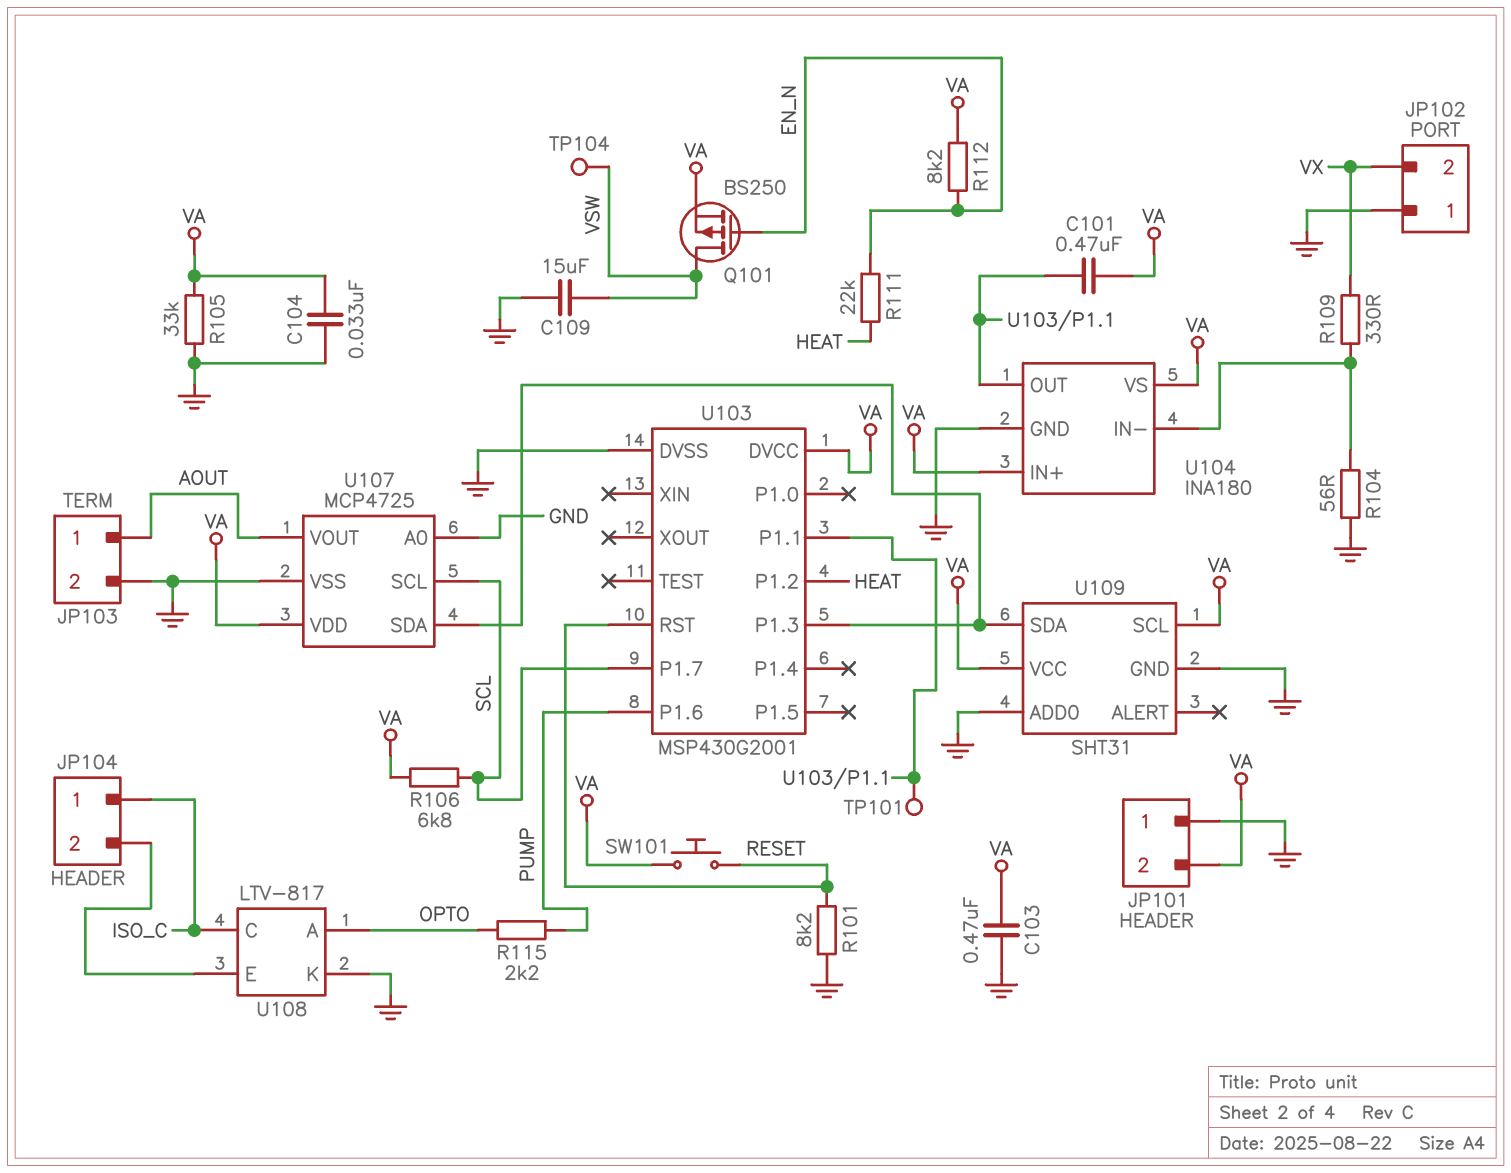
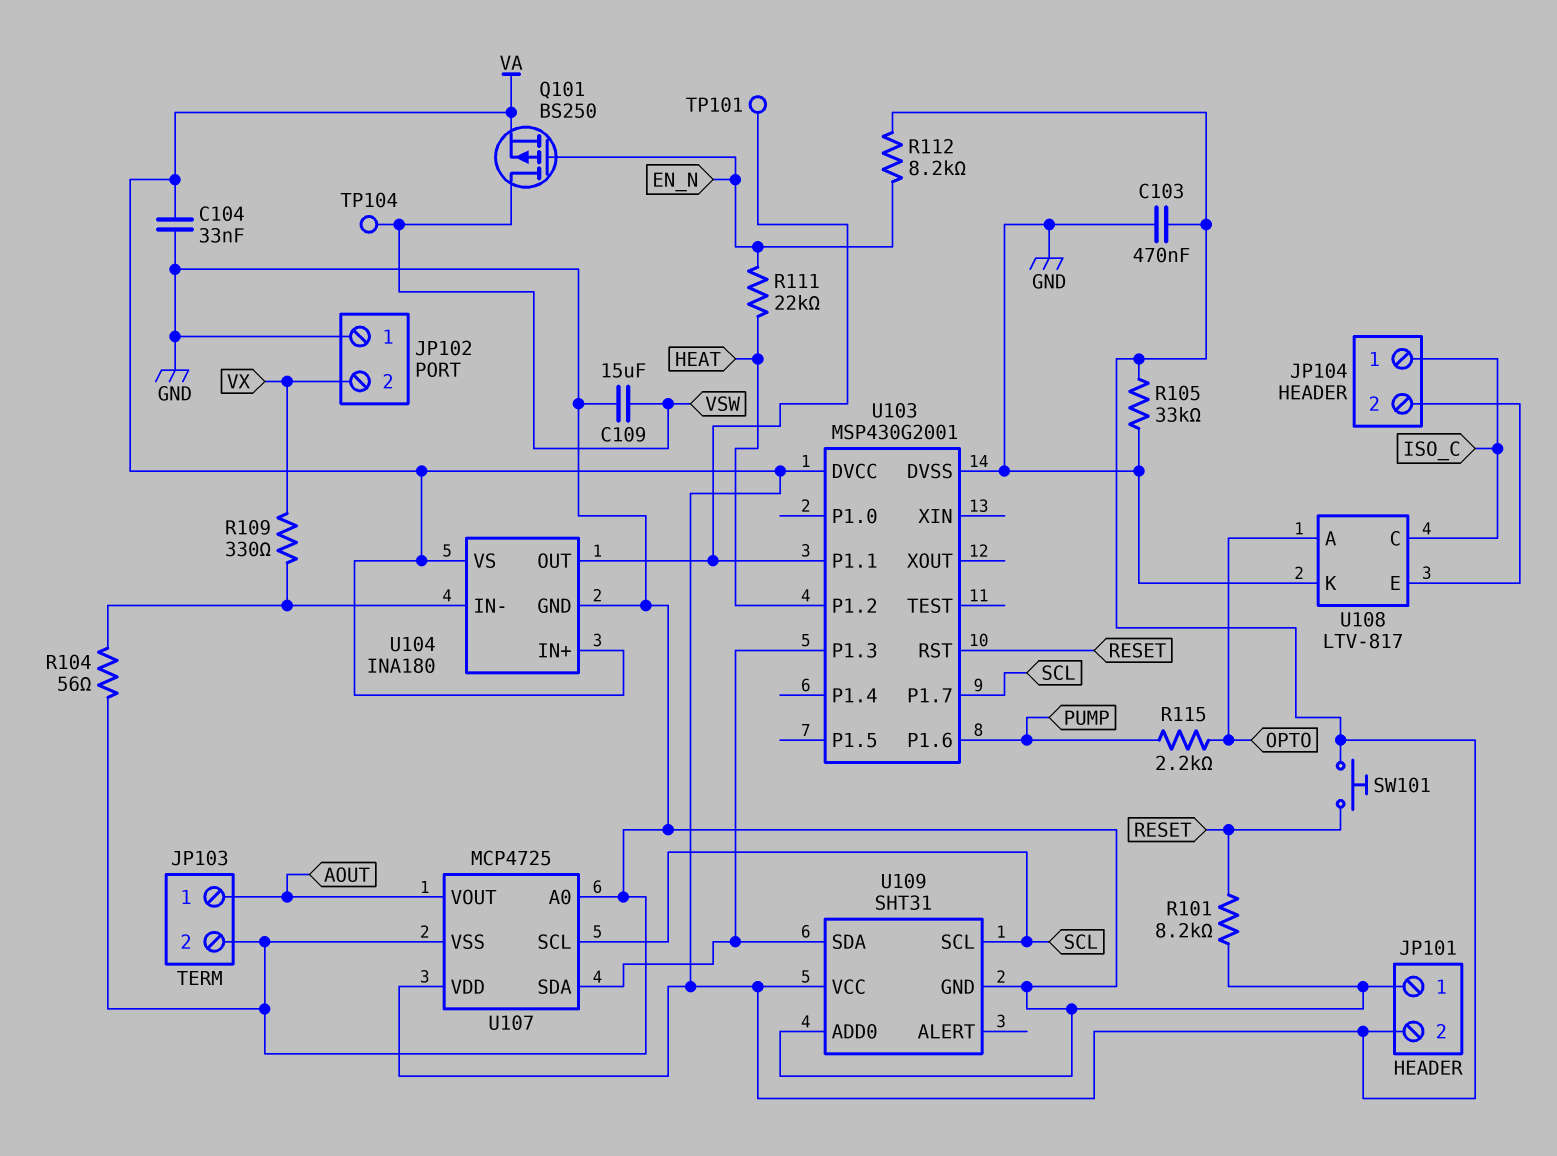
C101: 470nF (U103/P1.1, VA) -> none
R106: 6.8k (SCL, VA) -> none
U109 pin SCL: VA -> SCL

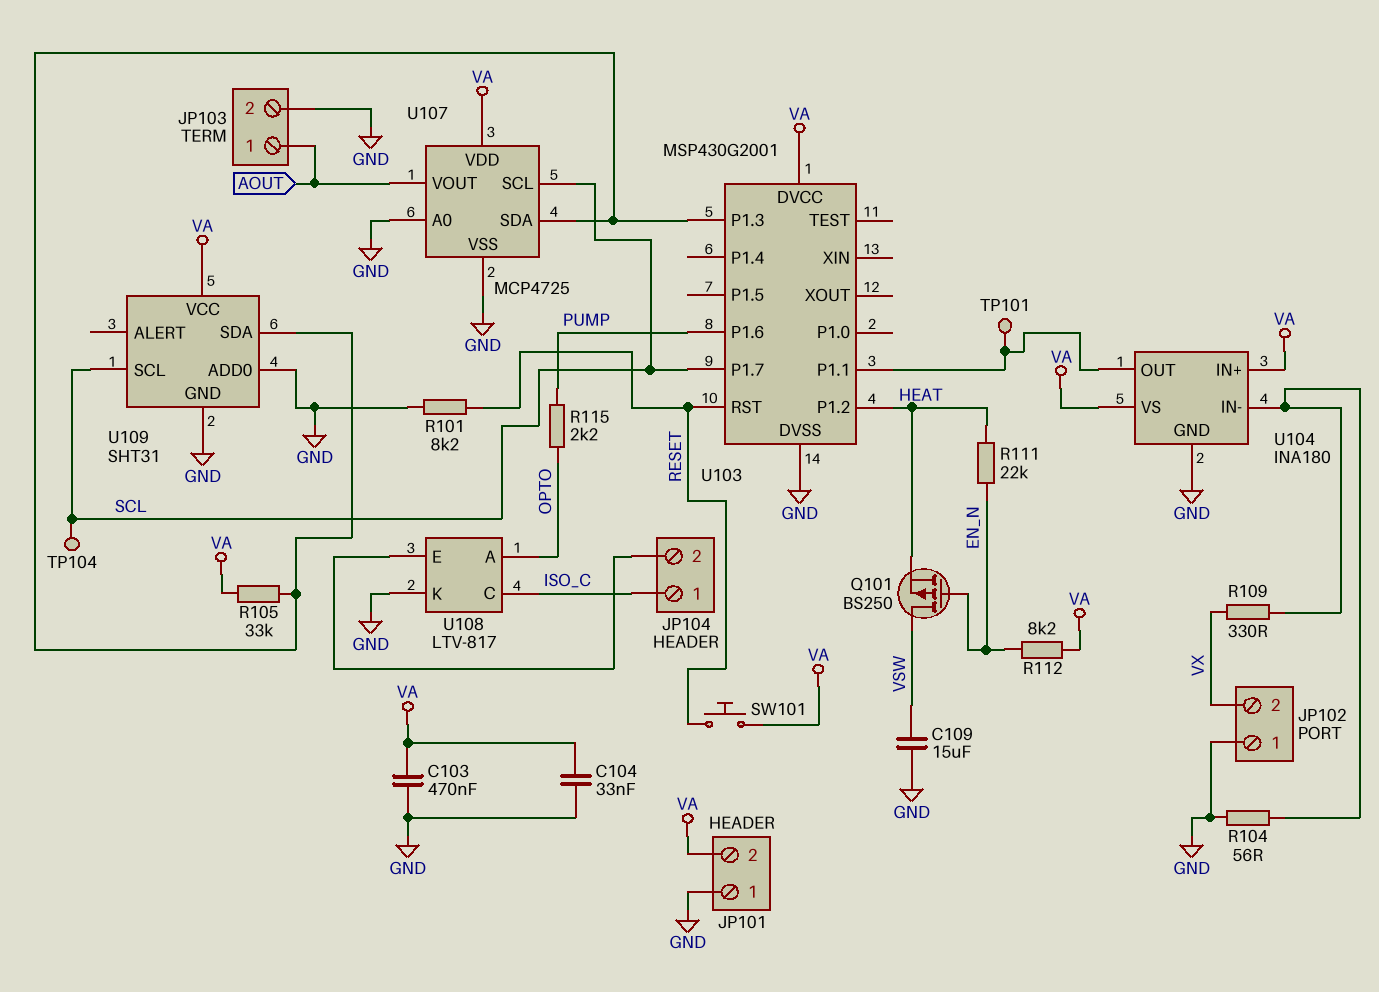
Q101: PMOS BS250 (G EN_N, D VSW, S VA) -> PMOS BS250 (G EN_N, D VSW, S HEAT)
R105: 33k (GND, VA) -> 33k (U103/P1.3, VA)
TP104: test point (VSW) -> test point (SCL)

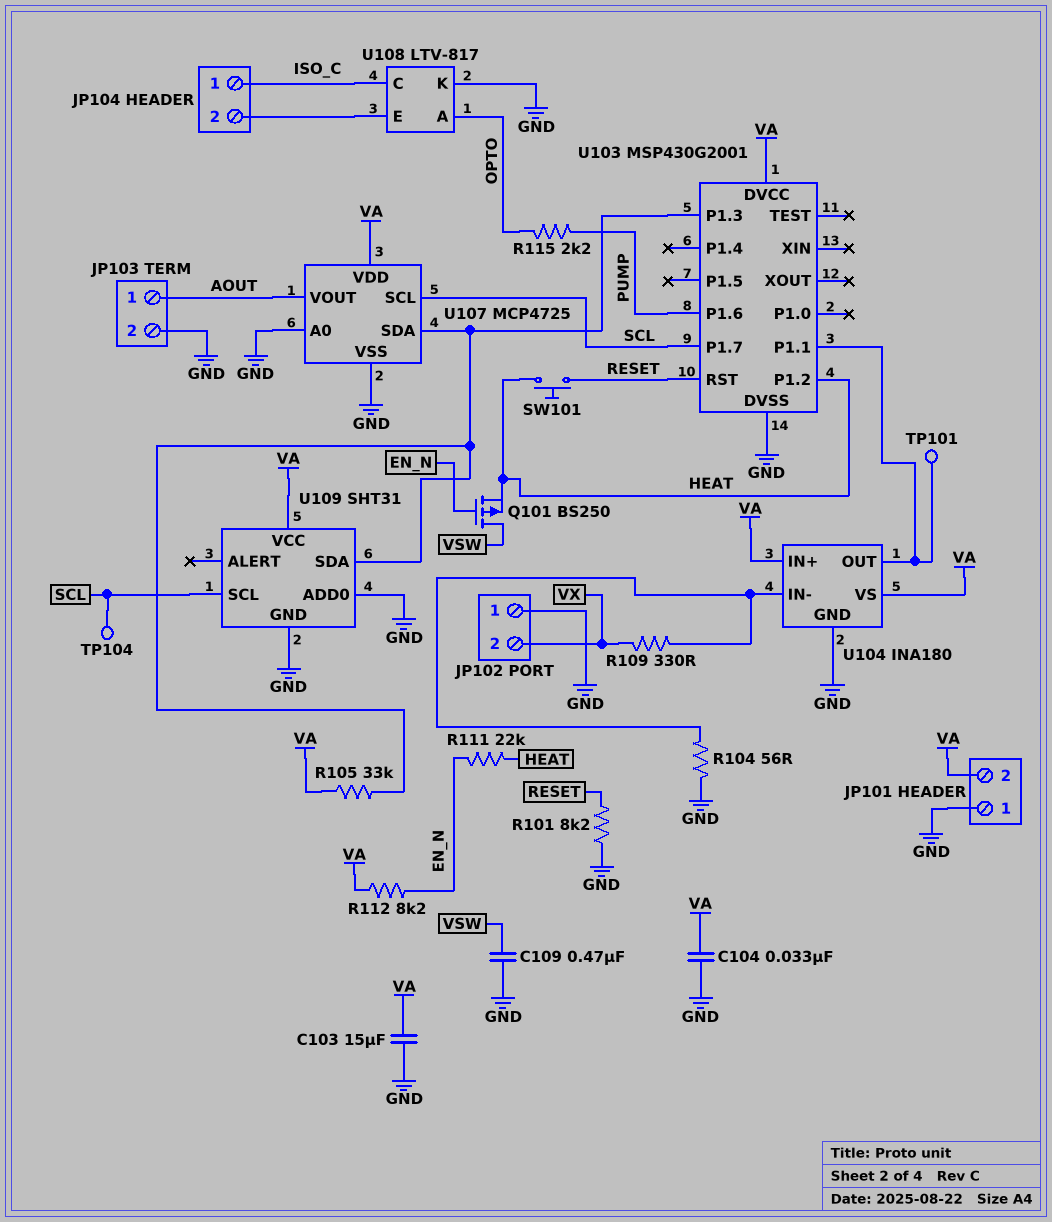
C103: 470nF (GND, VA) -> 15uF (GND, VA)
C109: 15uF (GND, VSW) -> 470nF (GND, VSW)
SW101: button (RESET, VA) -> button (HEAT, RESET)

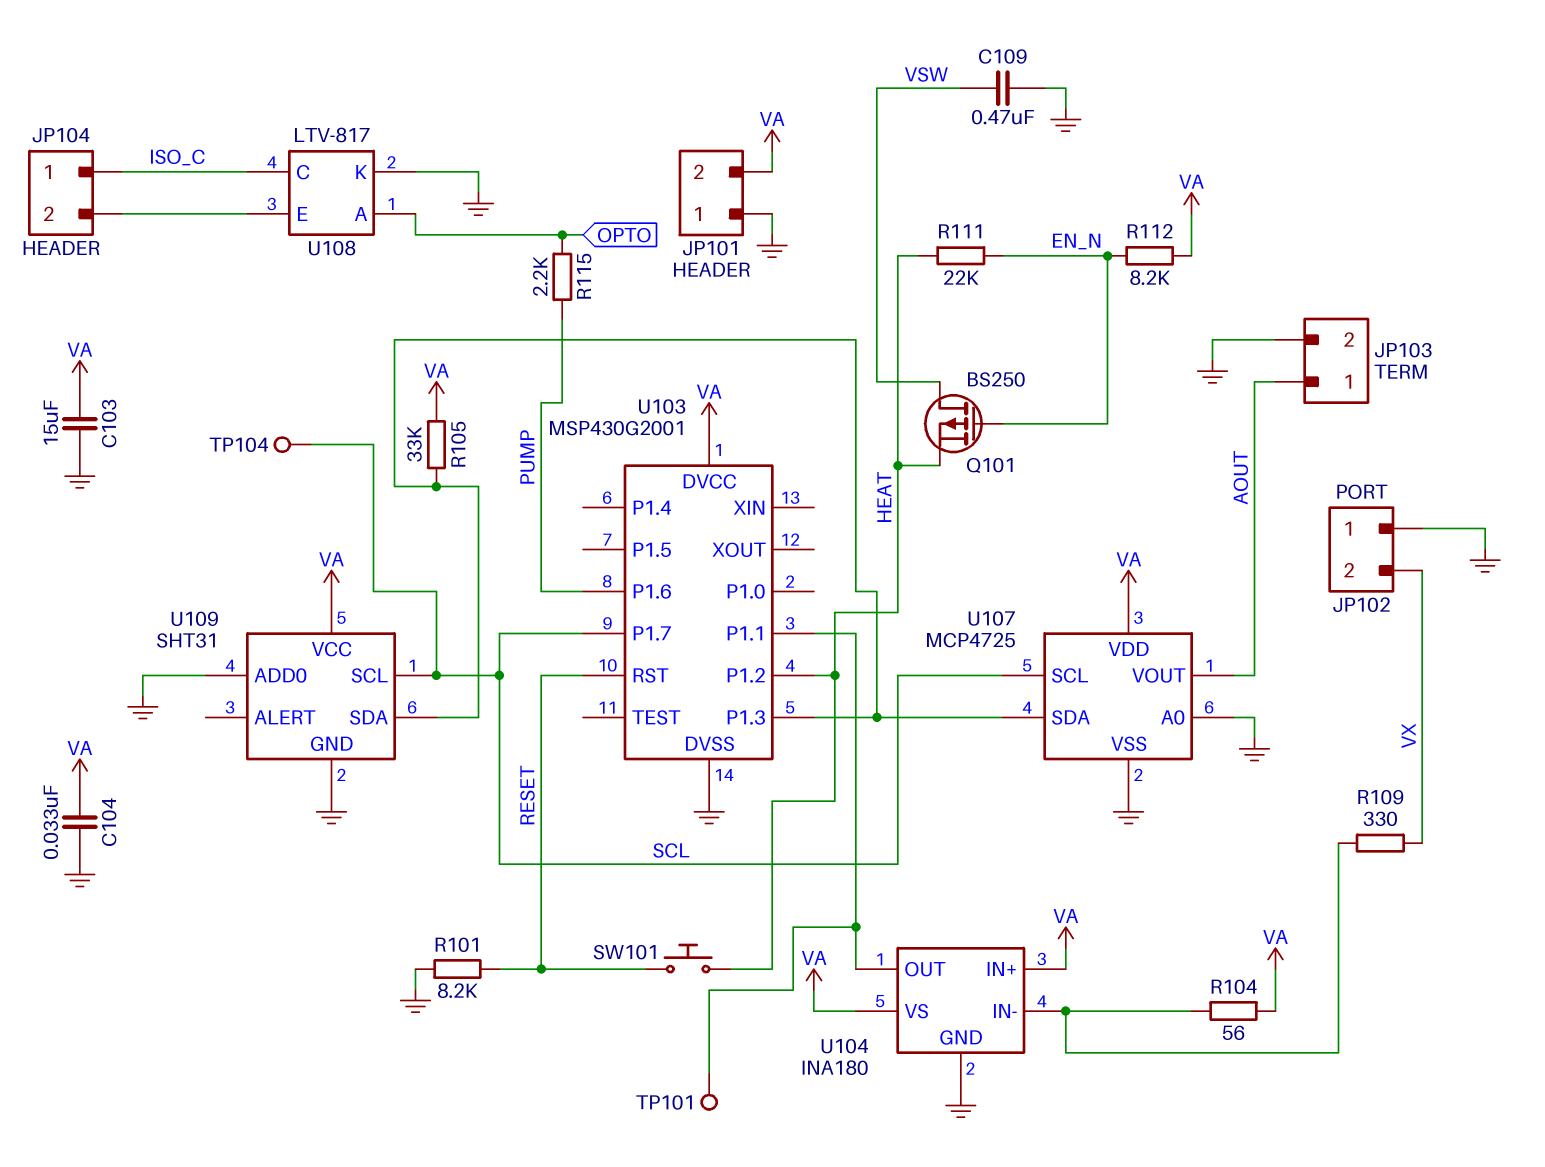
R104: 56 (GND, U104/IN-) -> 56 (U104/IN-, VA)

